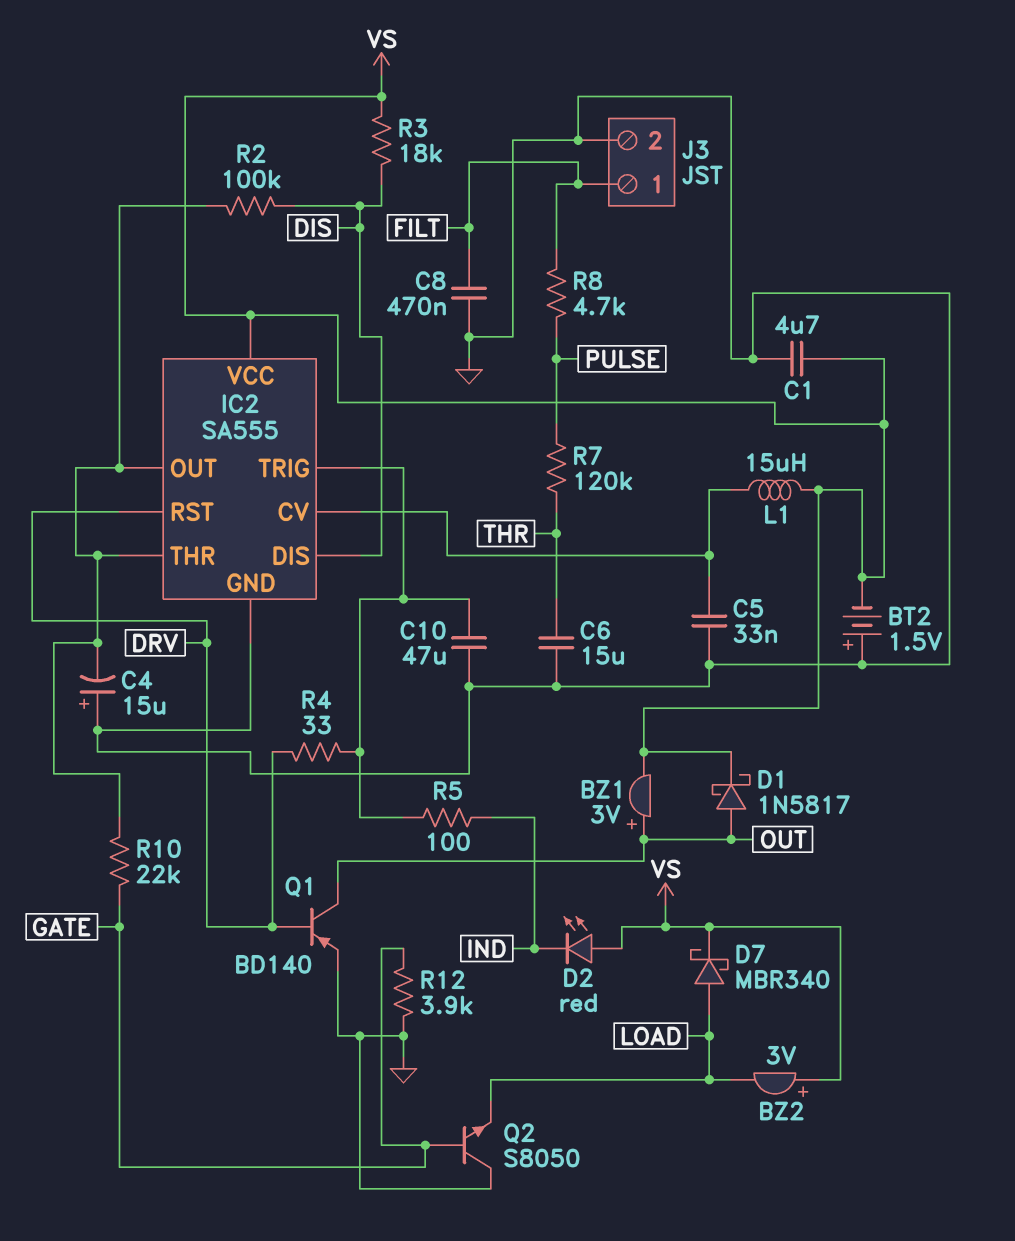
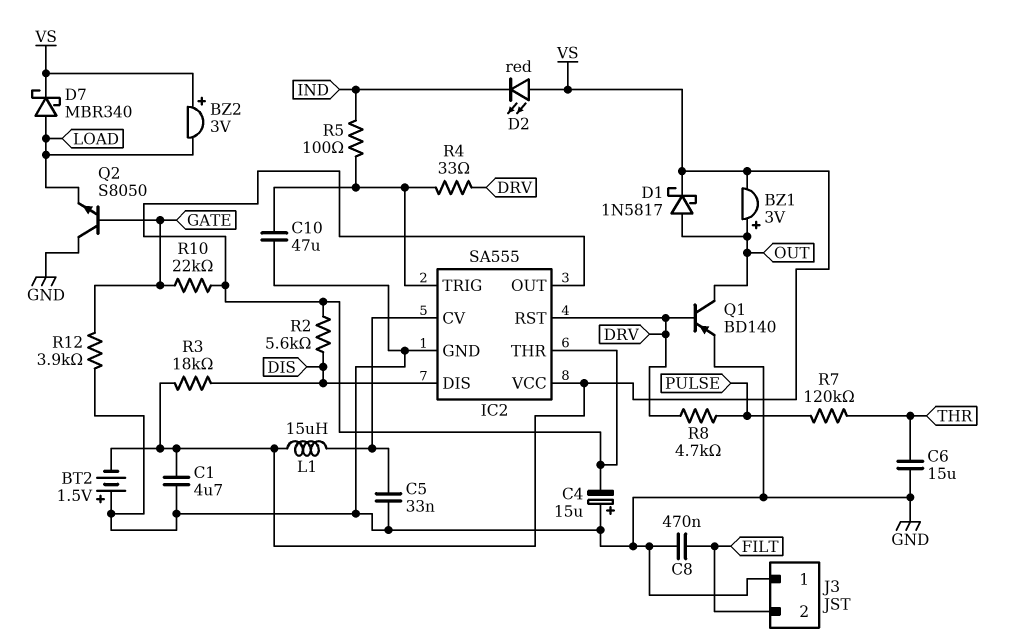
J3 pin 1: FILT -> GND
J3 pin 2: GND -> FILT
R2: 100k (DIS, IC2/OUT) -> 5.6k (DIS, IC2/OUT)
R8: 4.7k (FILT, PULSE) -> 4.7k (DRV, PULSE)

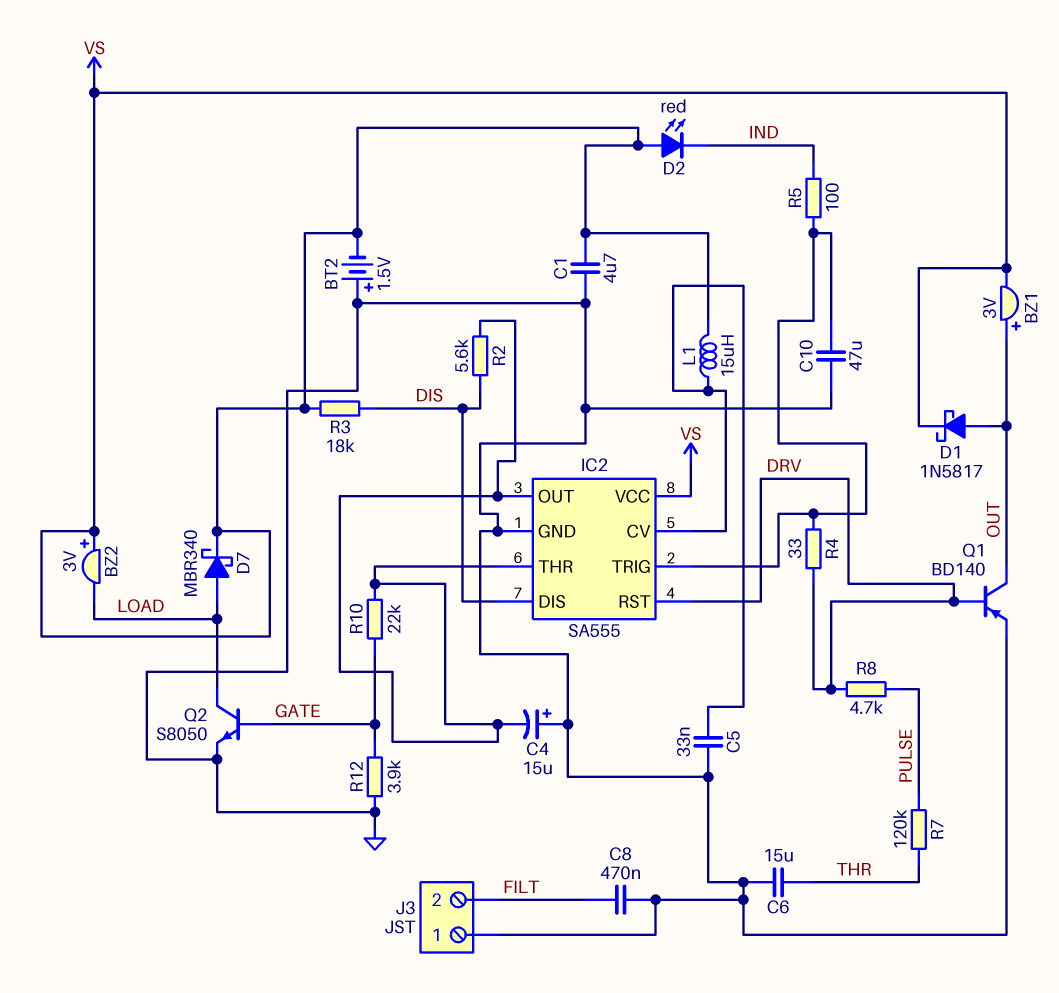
Q2: NPN S8050 (B GATE, C GND, E LOAD) -> NPN S8050 (B GATE, C LOAD, E GND)

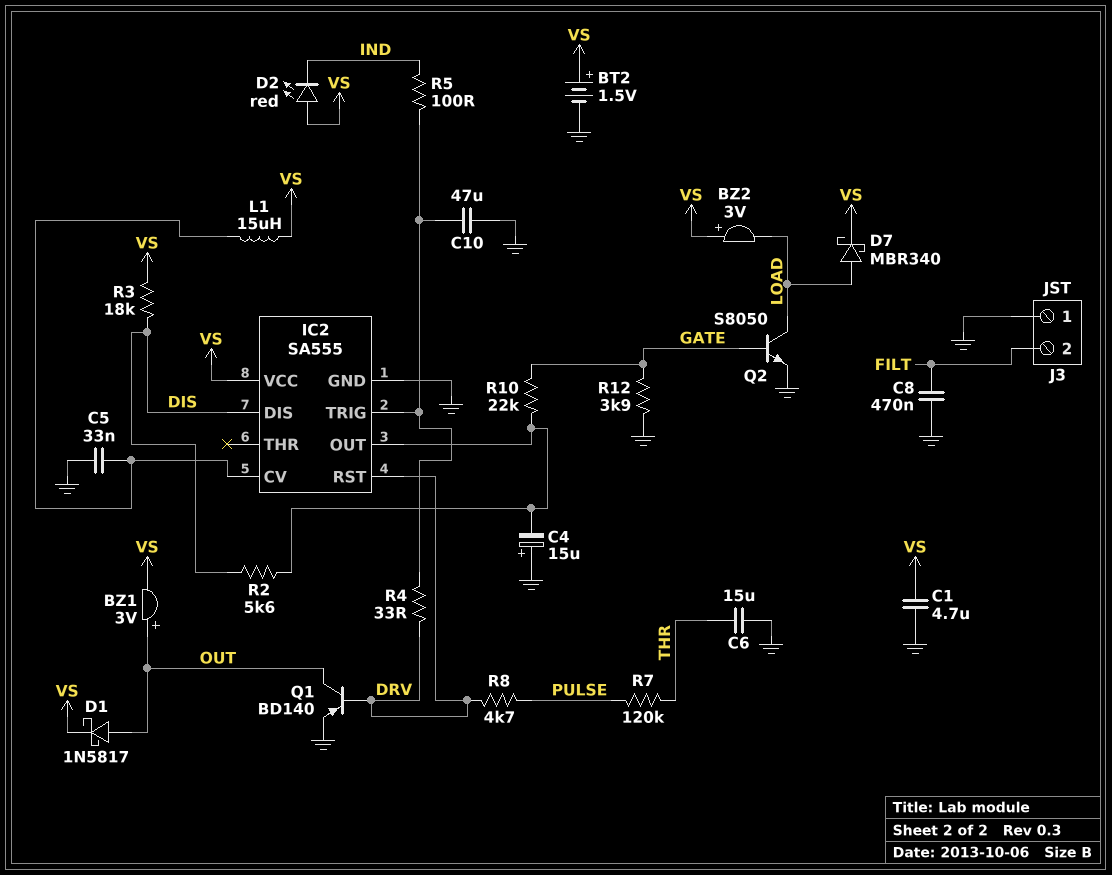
BT2: 1.5V (plus GND, minus VS) -> 1.5V (plus VS, minus GND)
IC2 pin THR: IC2/OUT -> none

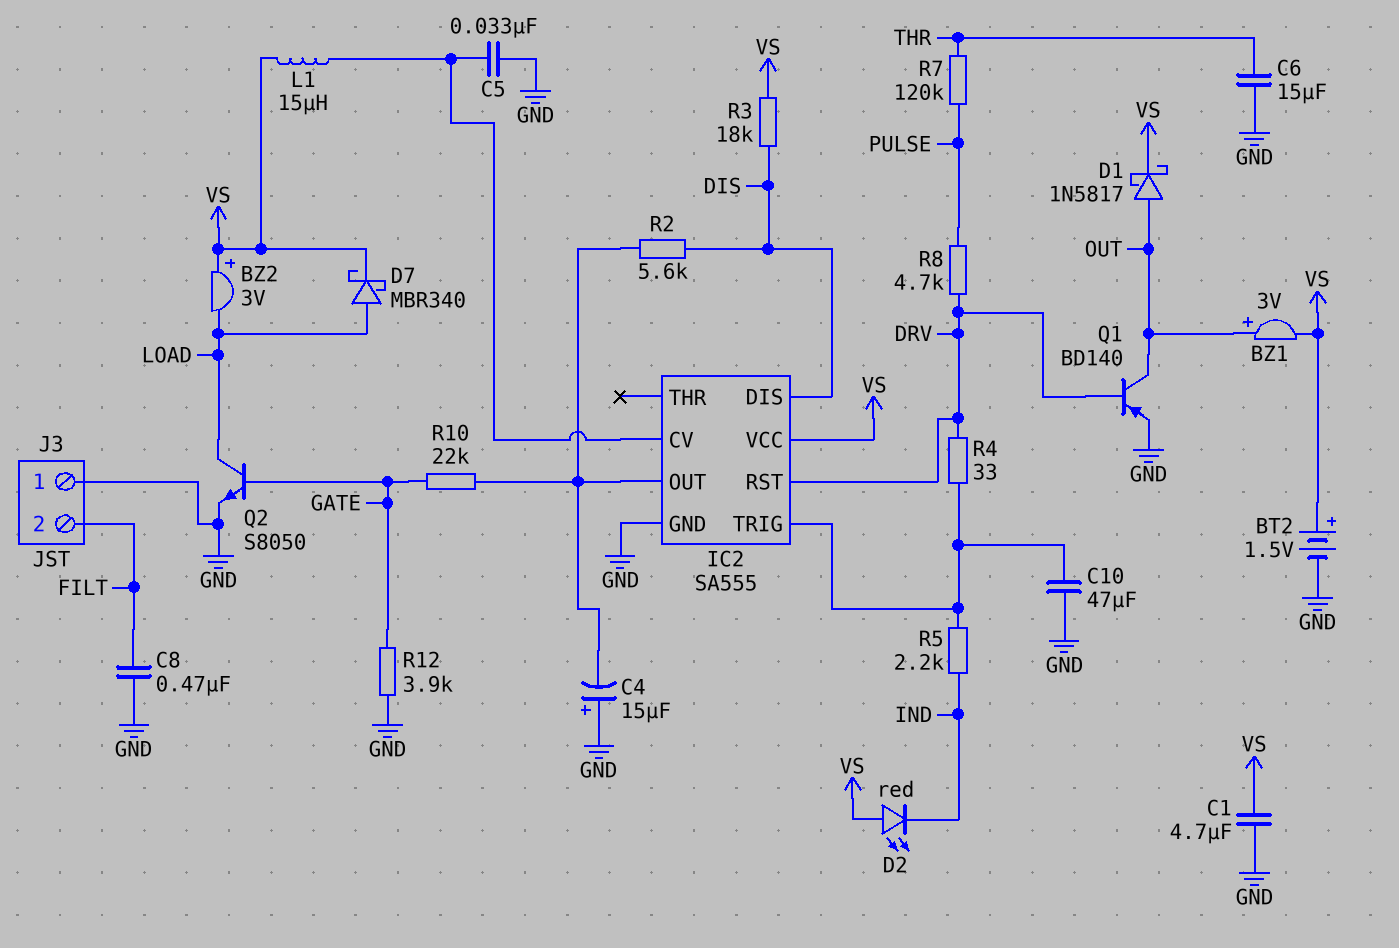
R5: 100 (IC2/TRIG, IND) -> 2.2k (IC2/TRIG, IND)

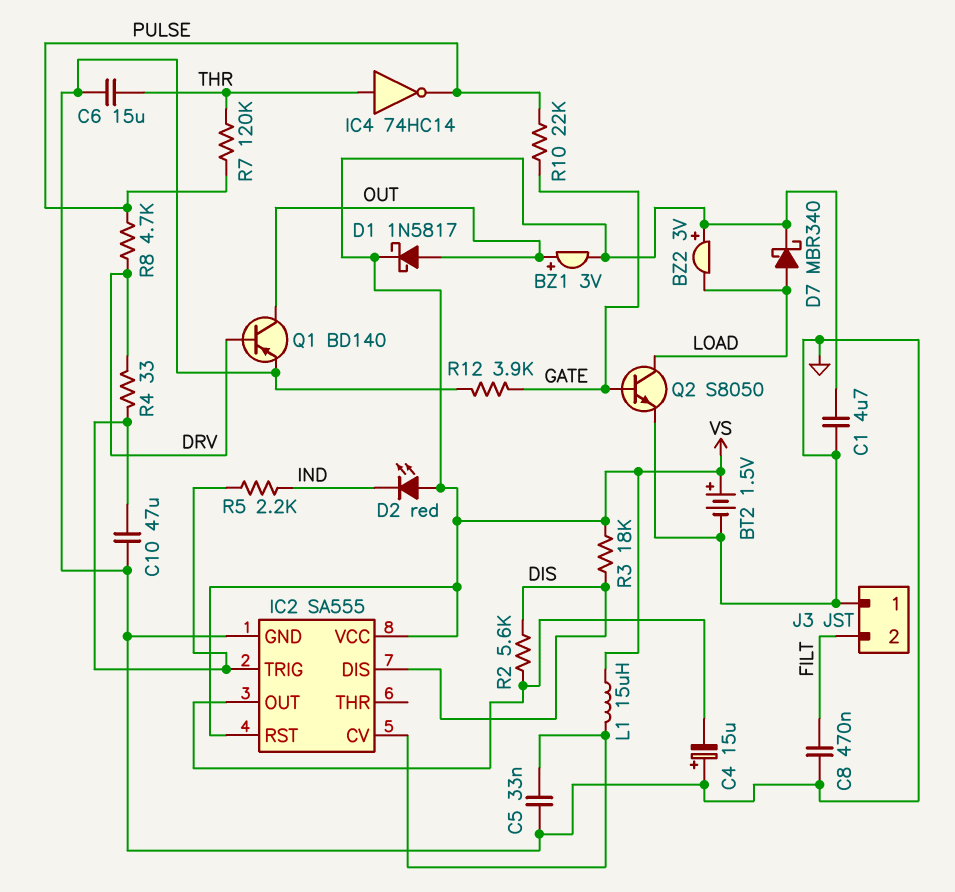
IC2 pin RST: DRV -> VS
IC4: none -> NOT 74HC14 (in THR, out PULSE)
R10: 22k (GATE, IC2/OUT) -> 22k (GATE, PULSE)

